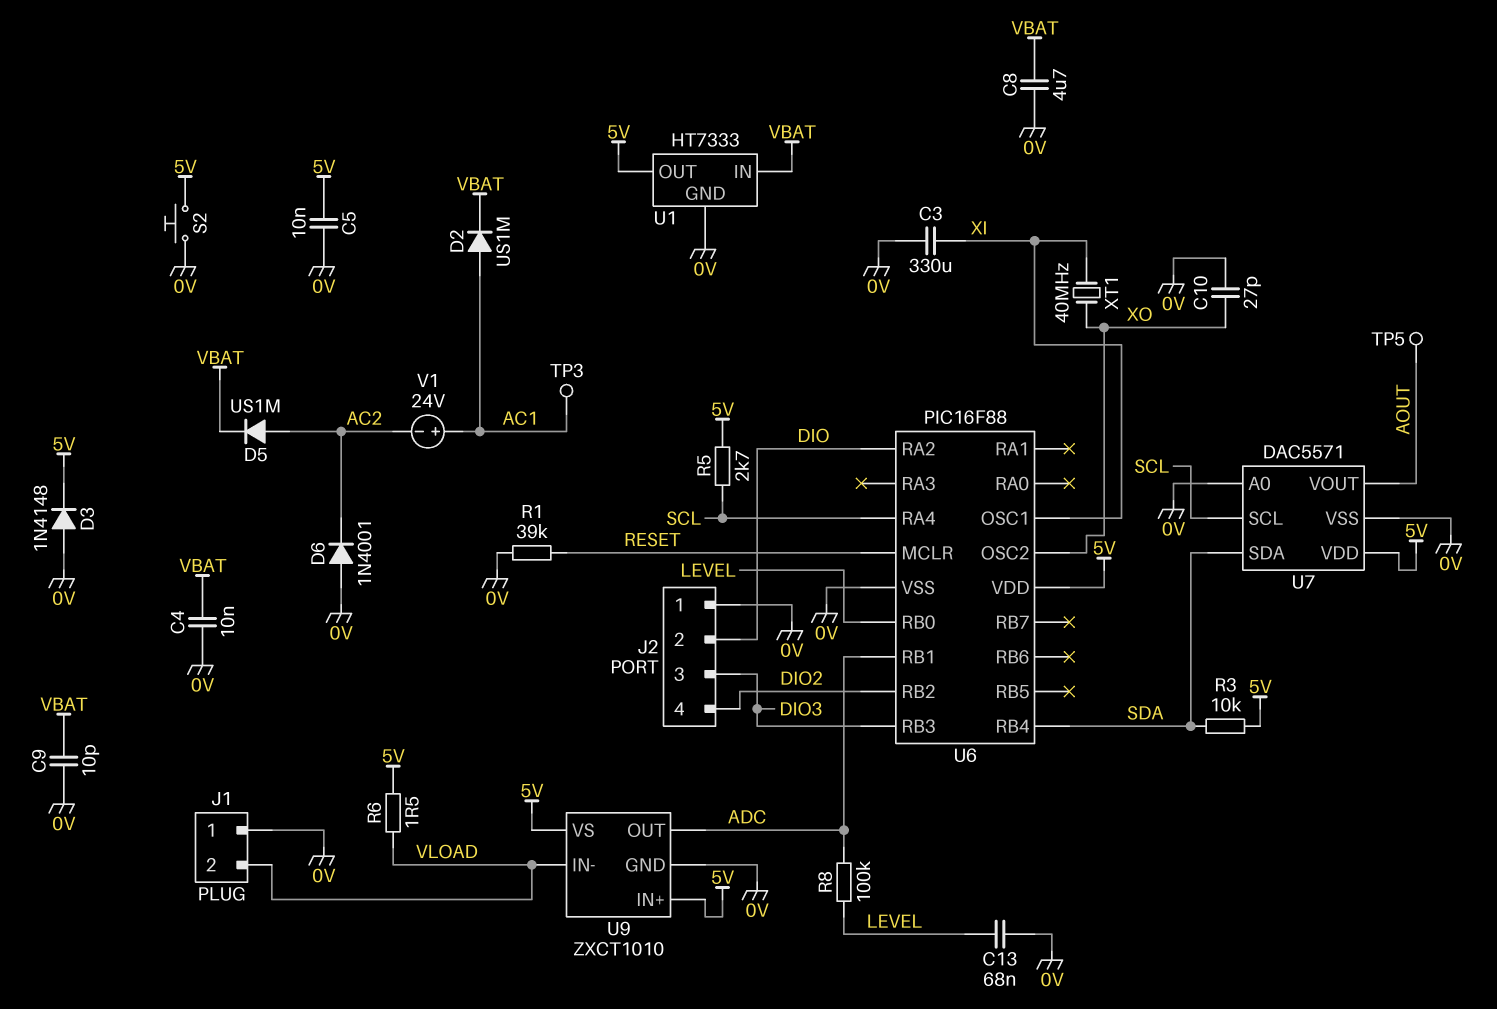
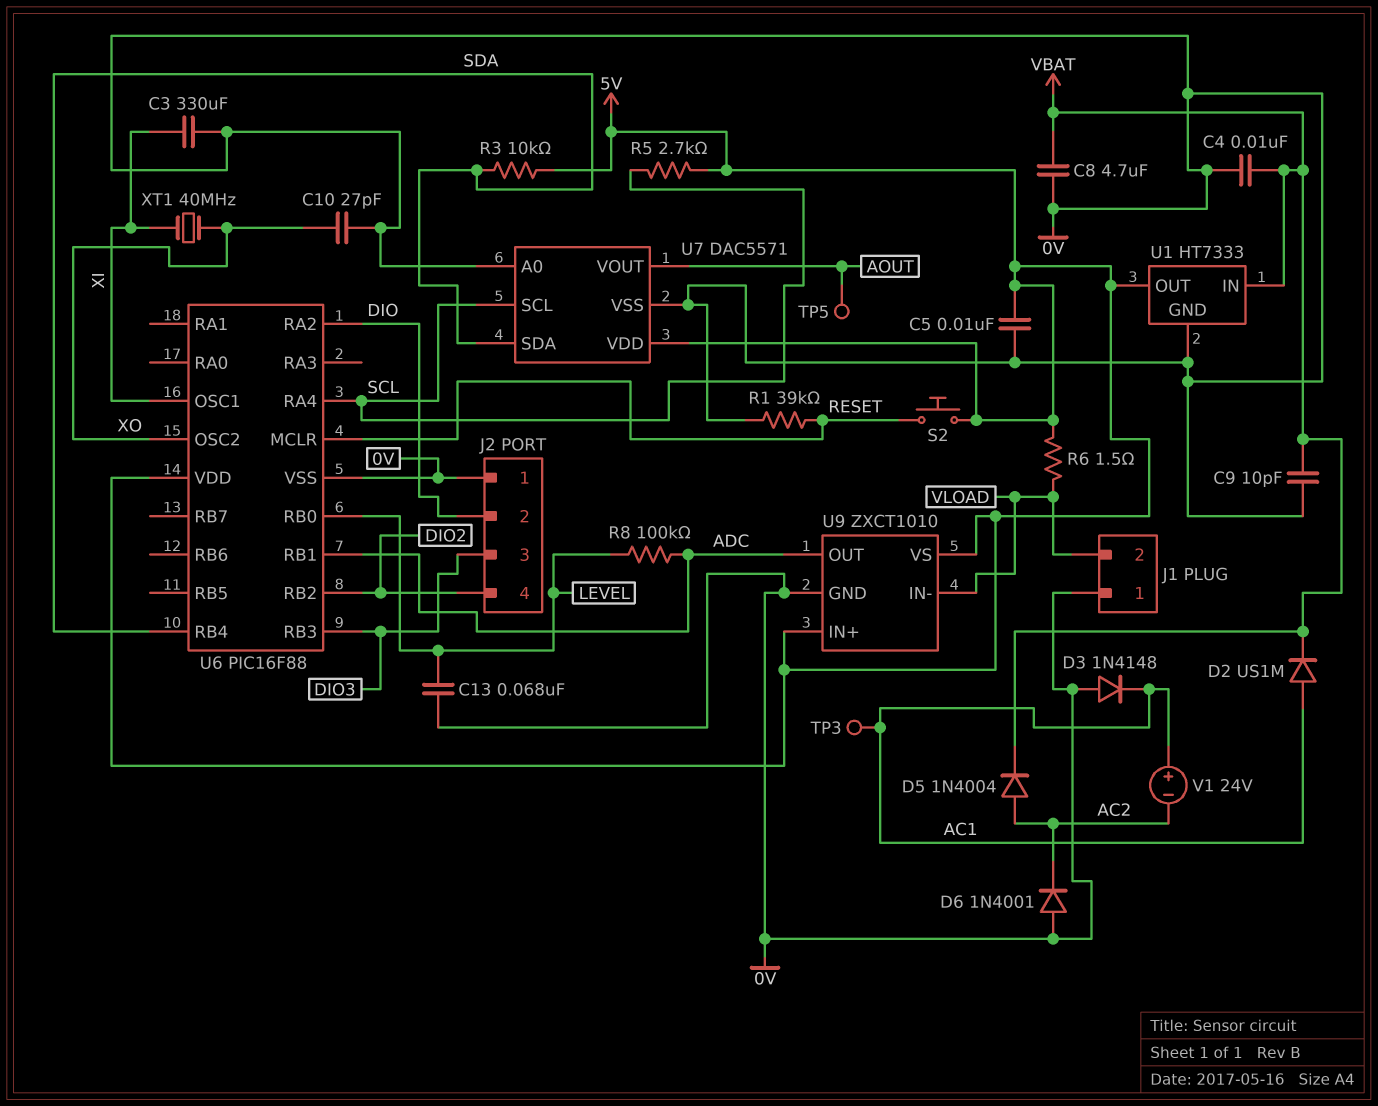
D3: diode 1N4148 (A 0V, K 5V) -> diode 1N4148 (A 0V, K AC1)
D5: diode US1M (A AC2, K VBAT) -> diode 1N4004 (A AC2, K VBAT)
S2: button (0V, 5V) -> button (5V, RESET)

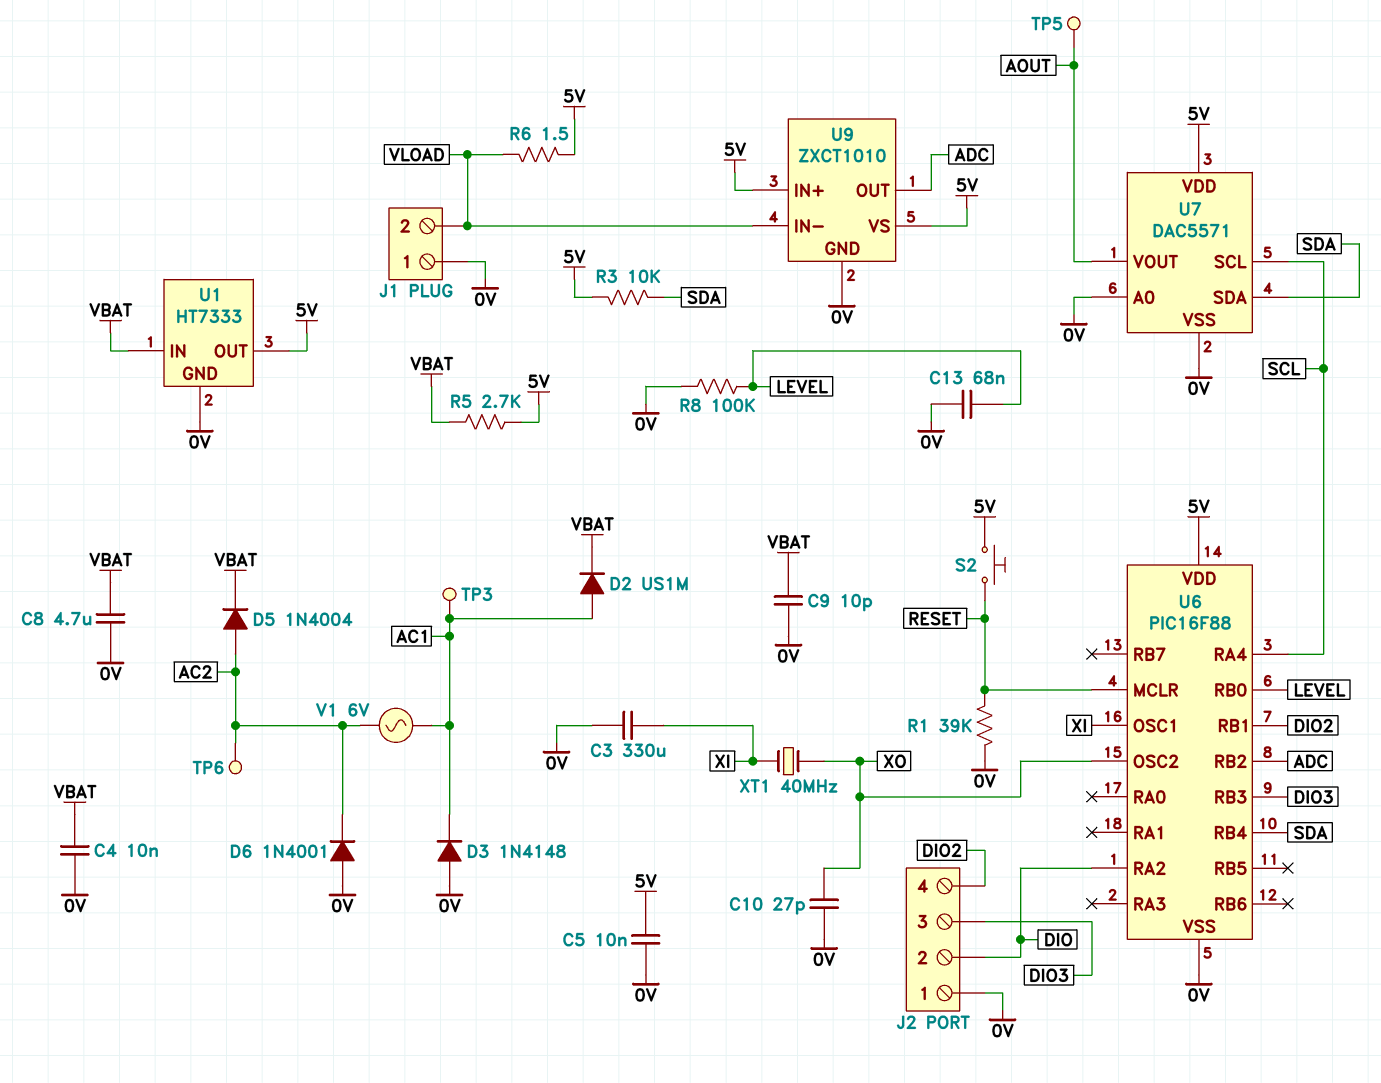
R5: 2.7k (5V, SCL) -> 2.7k (5V, VBAT)
R8: 100k (ADC, LEVEL) -> 100k (0V, LEVEL)
TP6: none -> test point (AC2)
U6 pin RB1: ADC -> DIO2
U6 pin RB2: DIO2 -> ADC
V1: 24V (plus AC1, minus AC2) -> AC 6V (AC1, AC2)

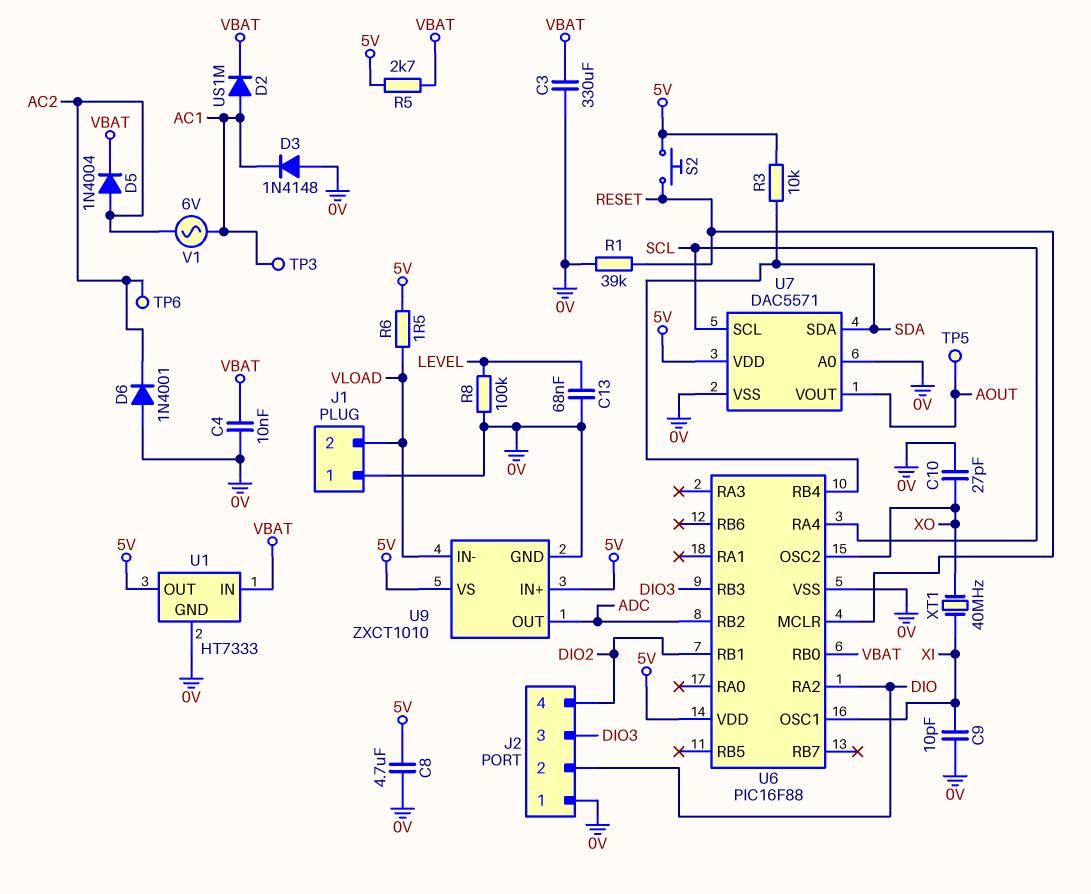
C3: 330uF (0V, XI) -> 330uF (0V, VBAT)
C5: 10nF (0V, 5V) -> none
C8: 4.7uF (0V, VBAT) -> 4.7uF (0V, 5V)
C9: 10pF (0V, VBAT) -> 10pF (0V, XI)
U6 pin RB0: LEVEL -> VBAT

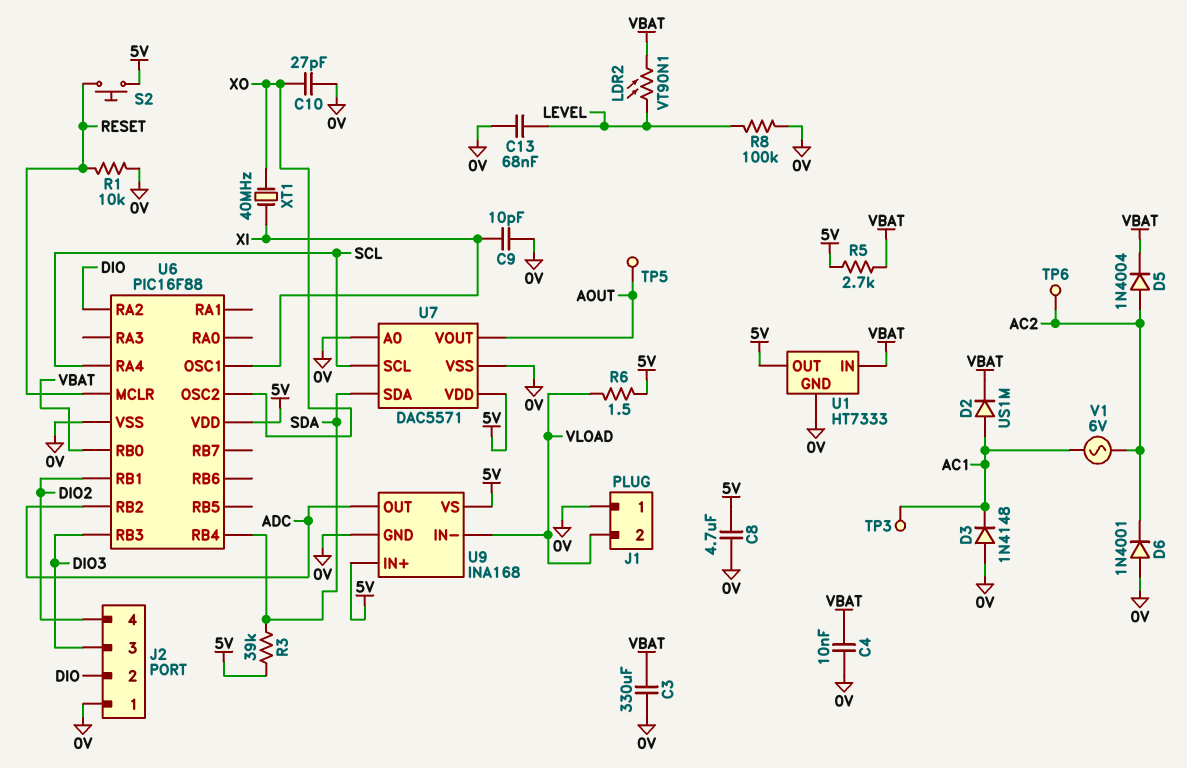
LDR2: none -> VT90N1 (LEVEL, VBAT)
R1: 39k (0V, RESET) -> 10k (0V, RESET)
R3: 10k (5V, SDA) -> 39k (5V, SDA)
U9: ZXCT1010 -> INA168

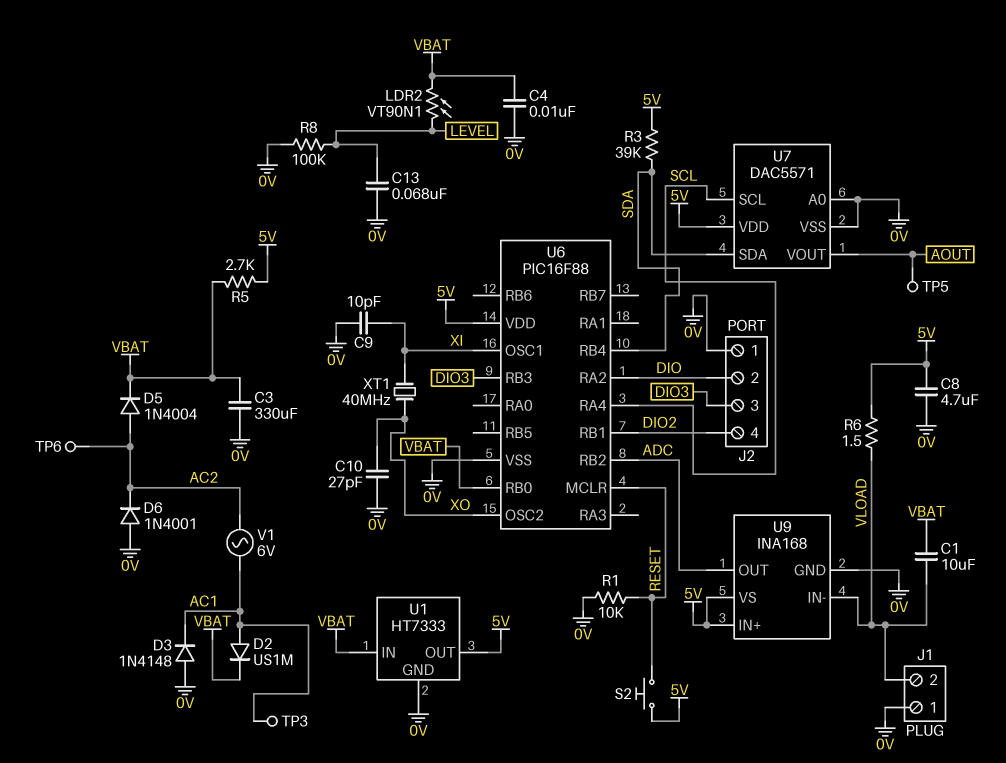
C1: none -> 10uF (VBAT, VLOAD)

